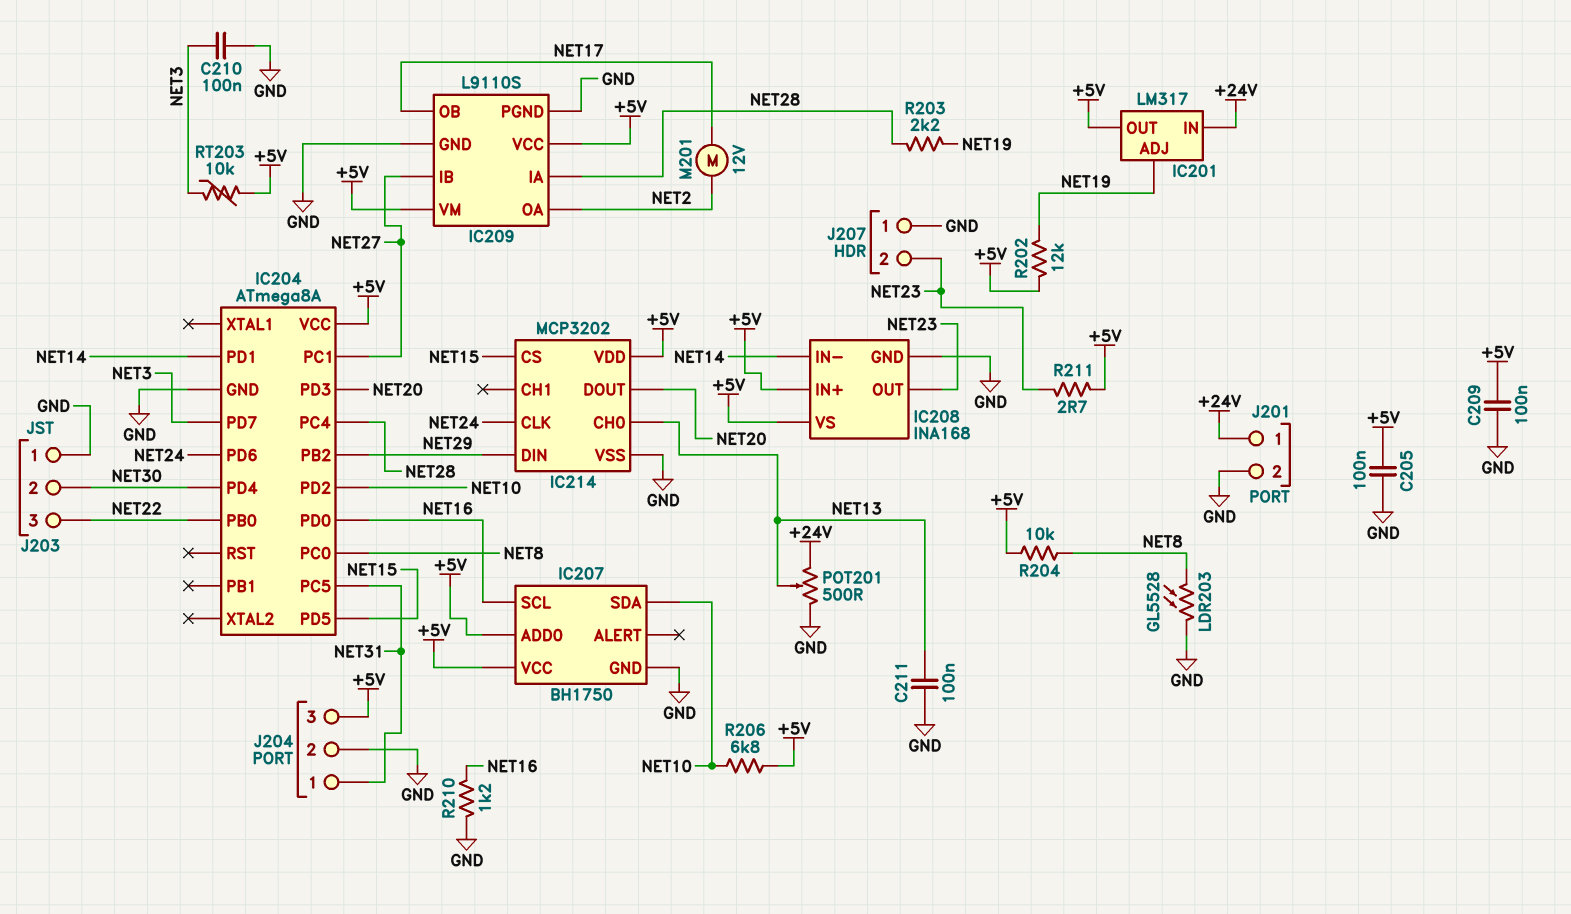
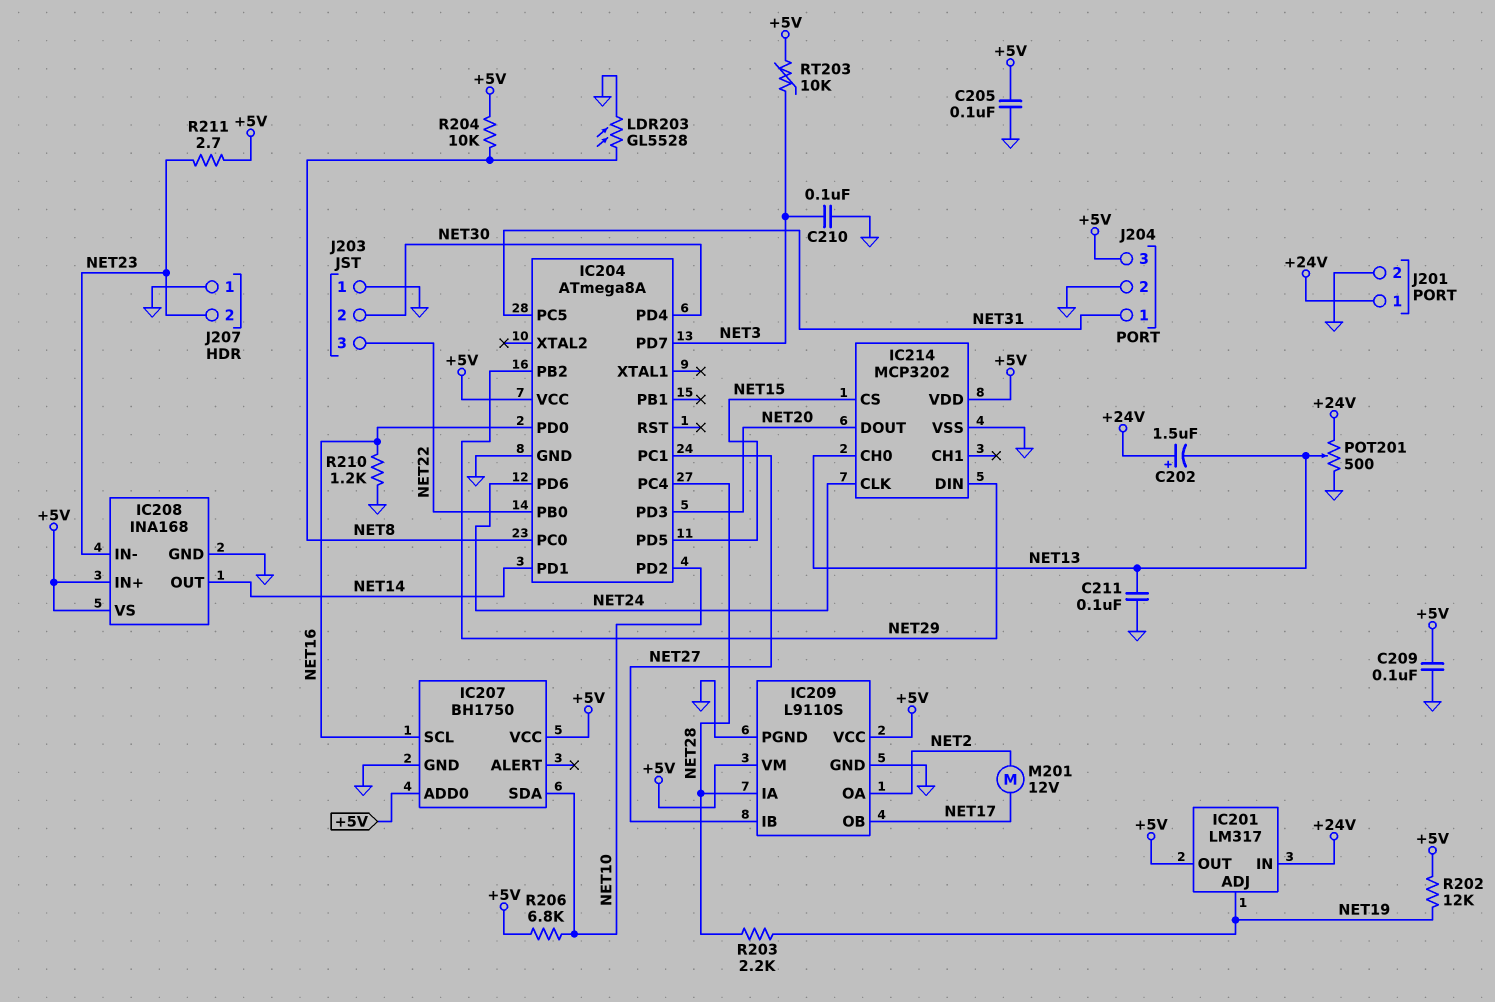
C202: none -> 1.5uF (plus +24V, minus NET13)
IC208 pin IN-: NET14 -> NET23
IC208 pin OUT: NET23 -> NET14

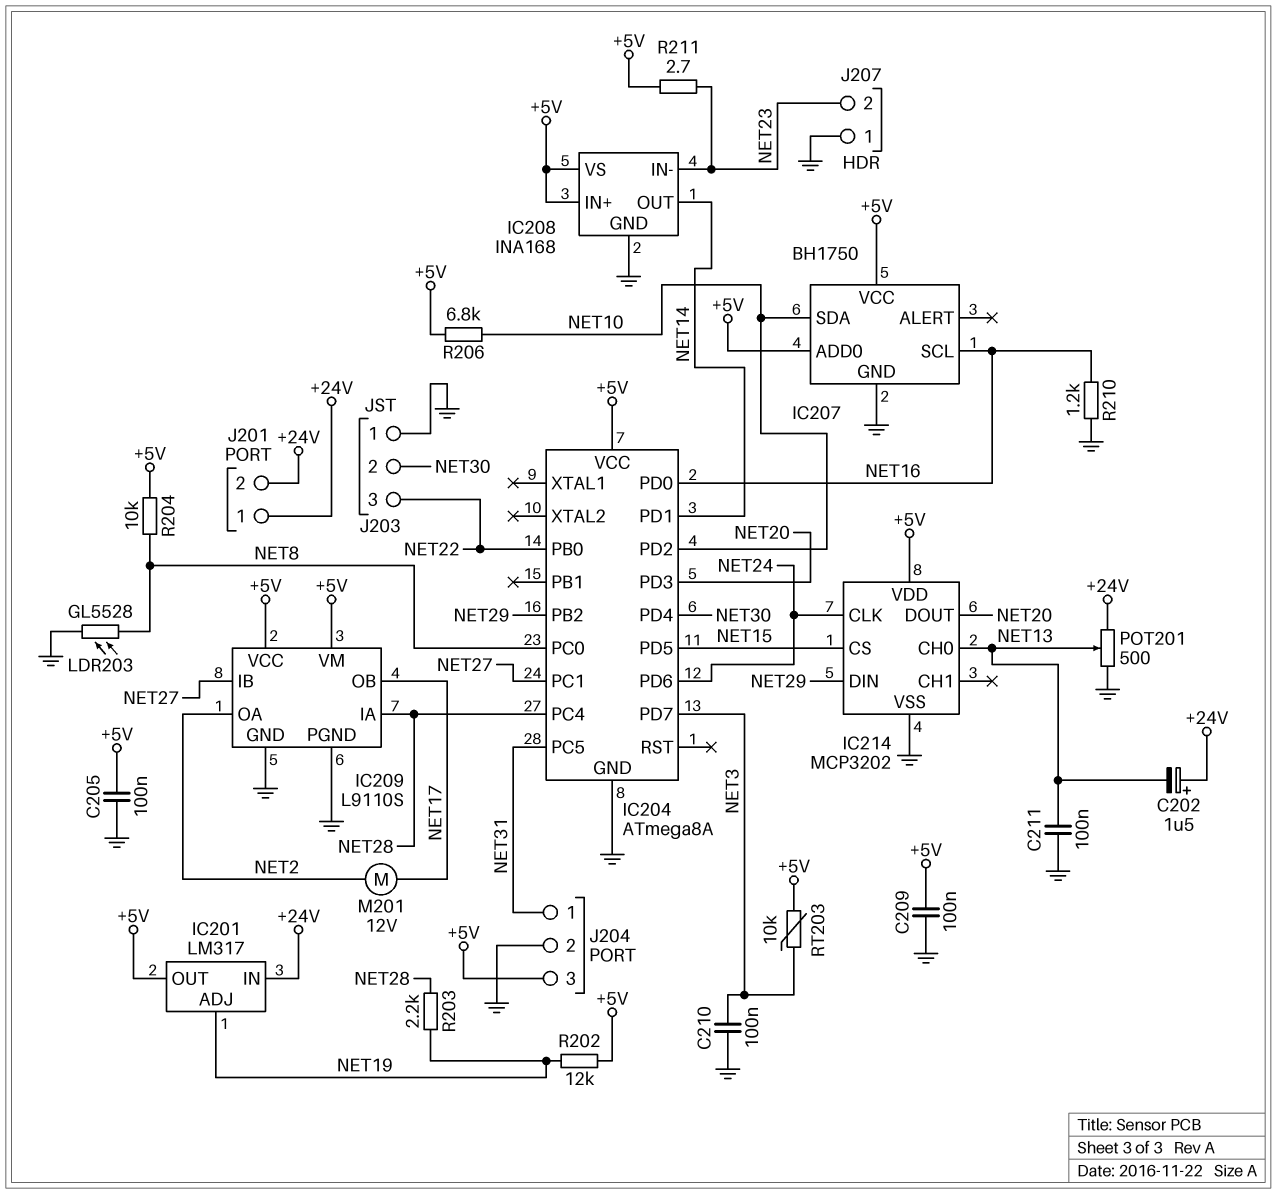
J201 pin 2: GND -> +24V

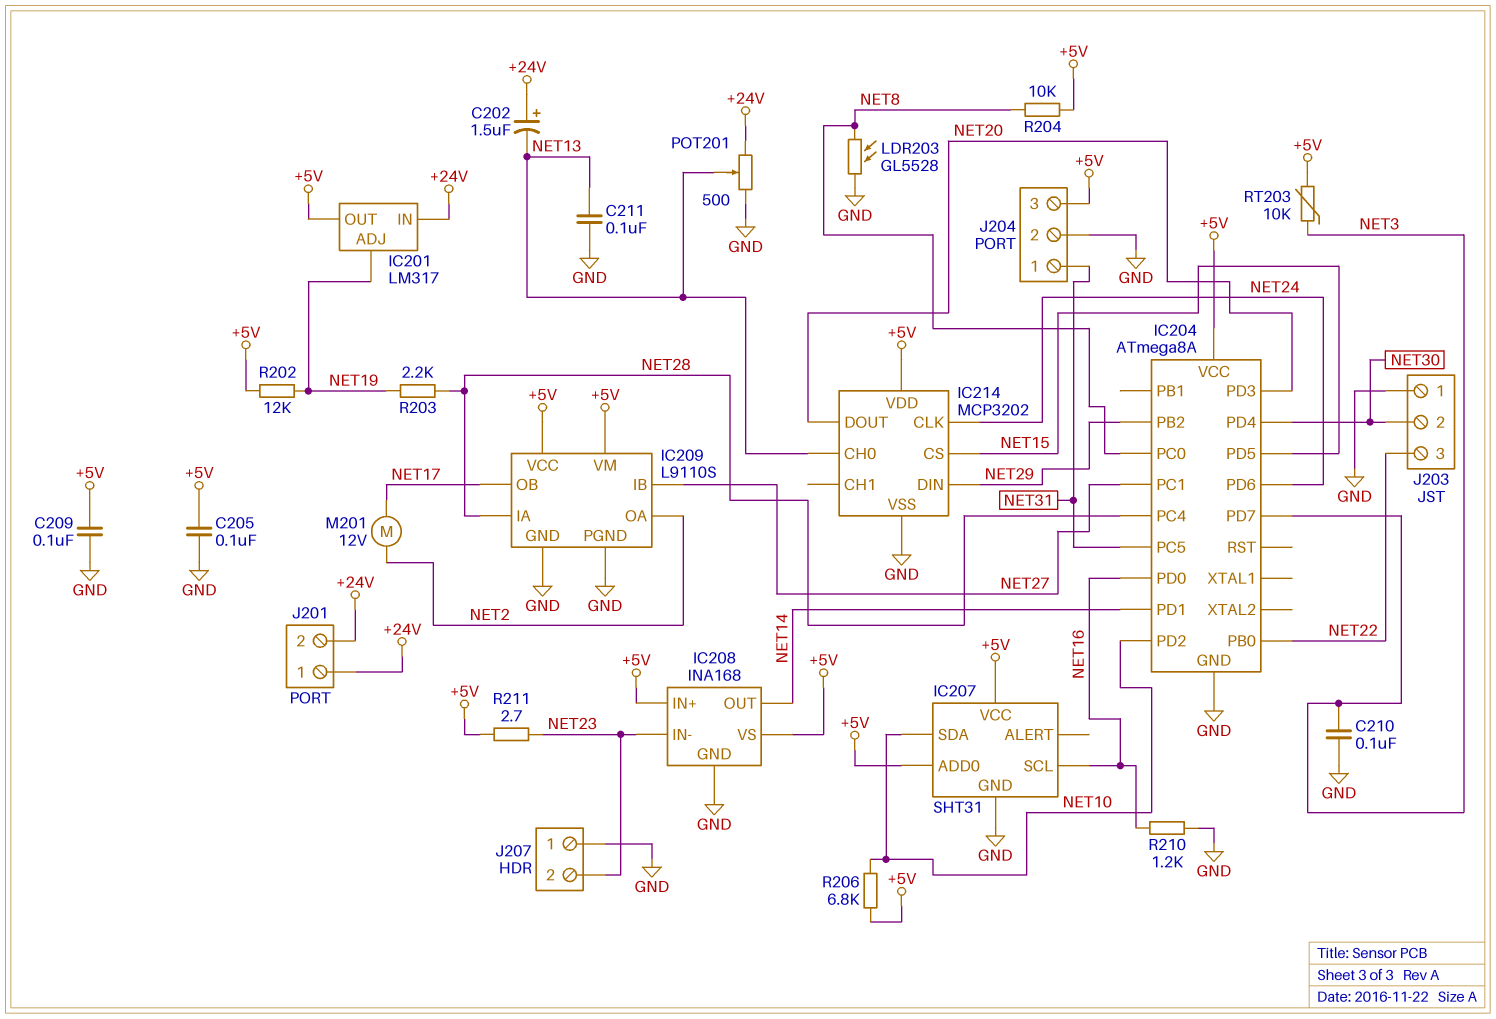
IC207: BH1750 -> SHT31

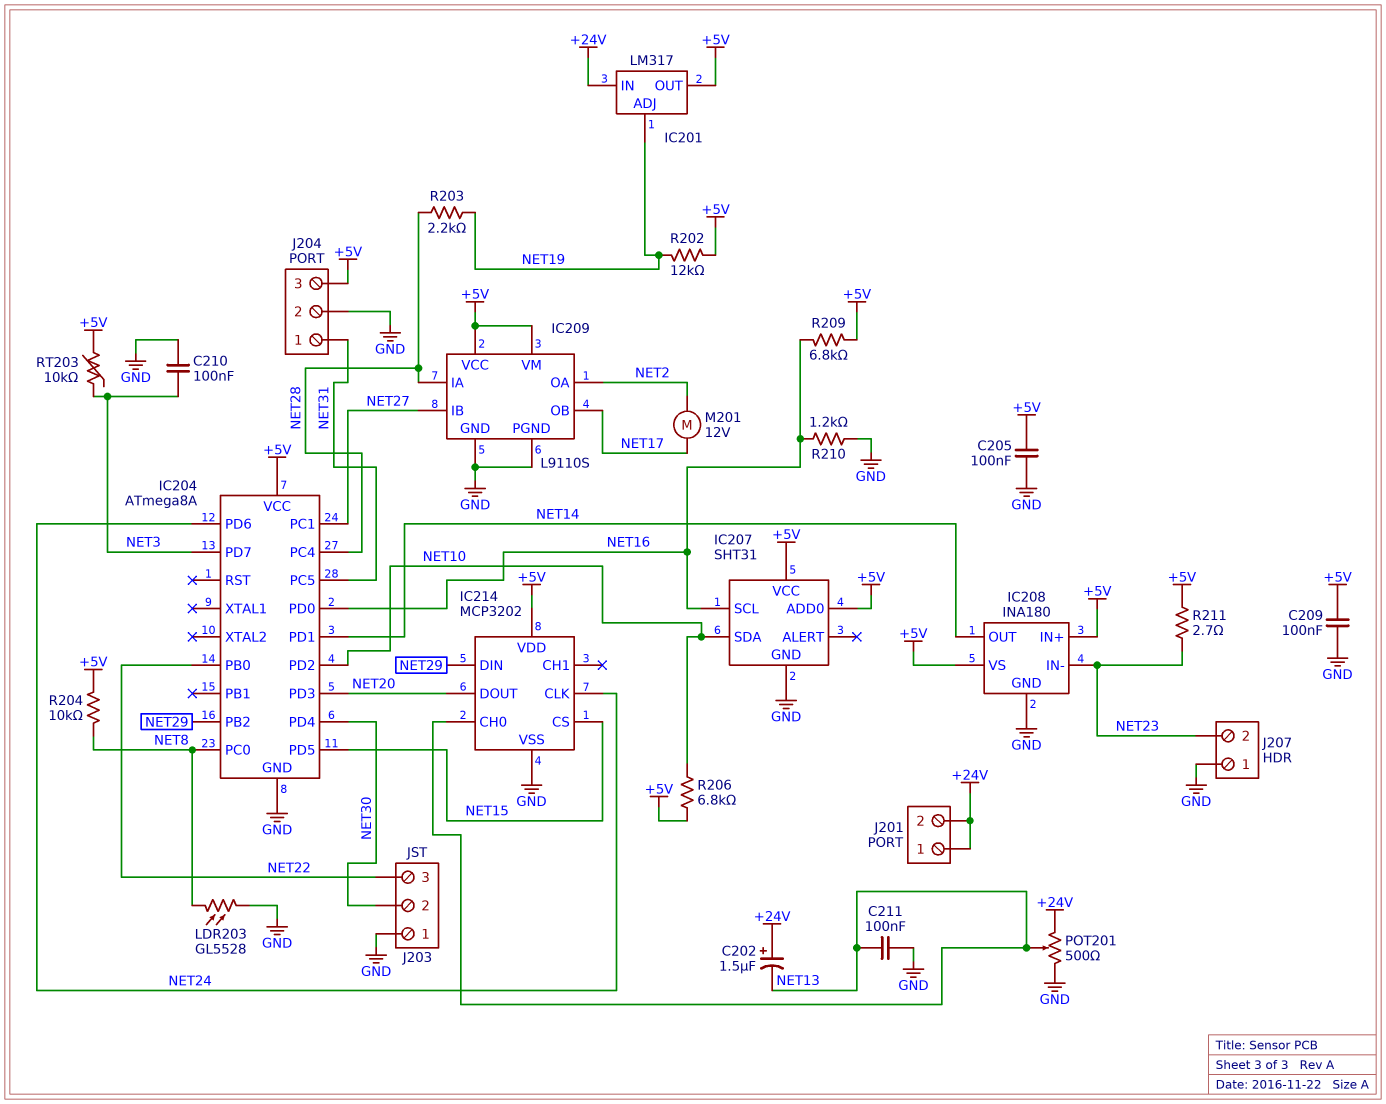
IC208: INA168 -> INA180
R209: none -> 6.8k (+5V, NET16)

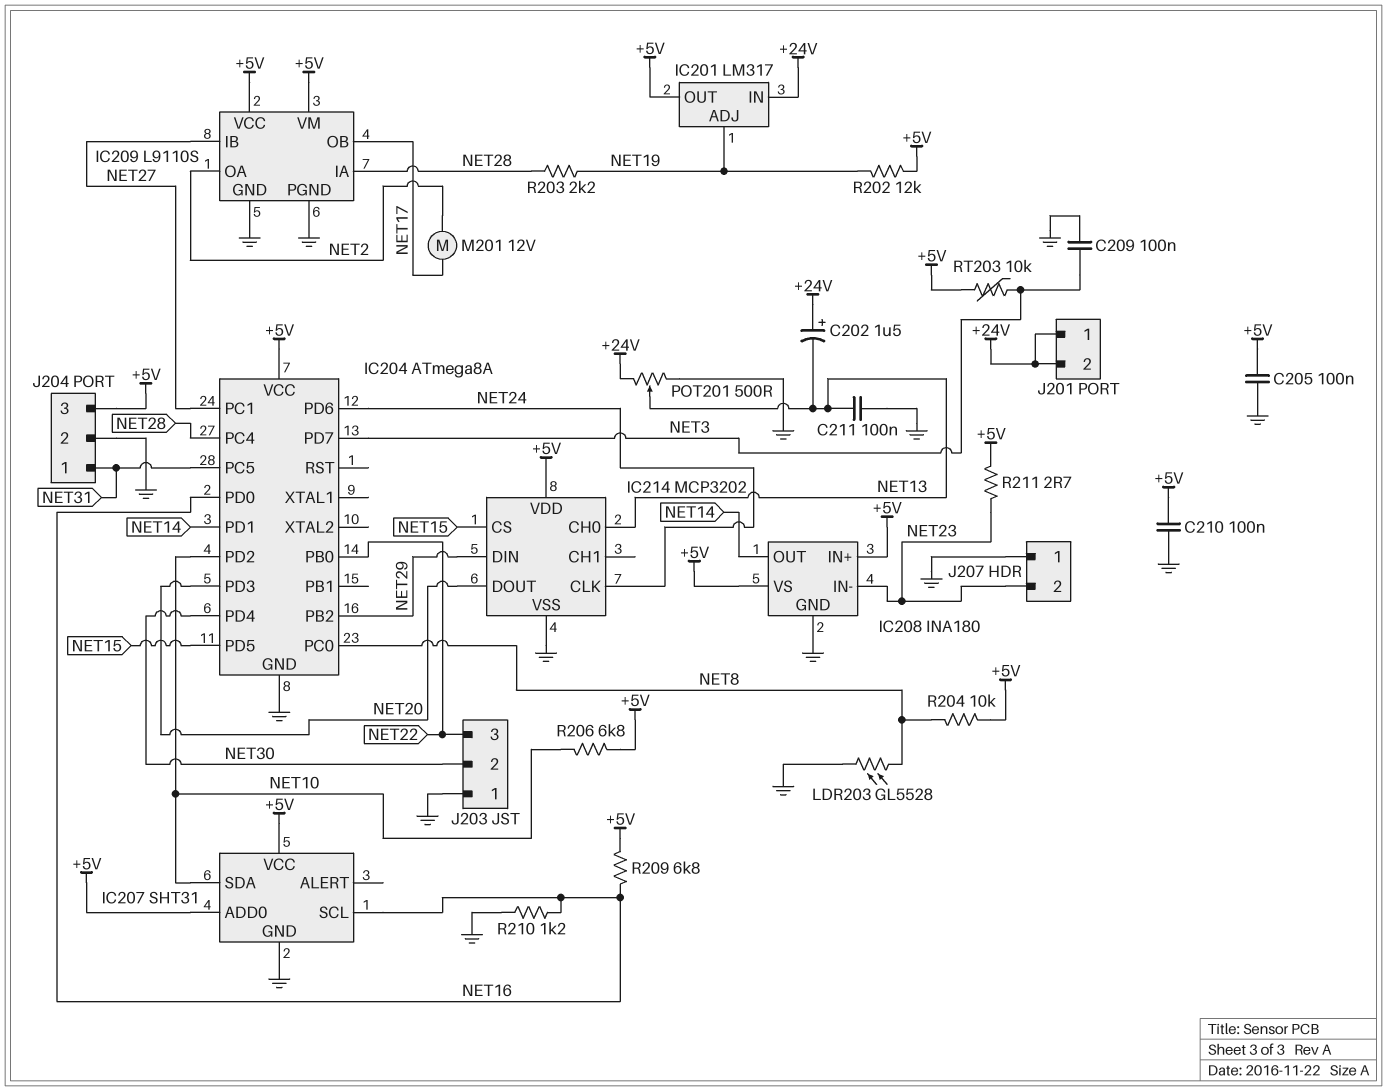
C209: 100nF (+5V, GND) -> 100nF (GND, NET3)
C210: 100nF (GND, NET3) -> 100nF (+5V, GND)

